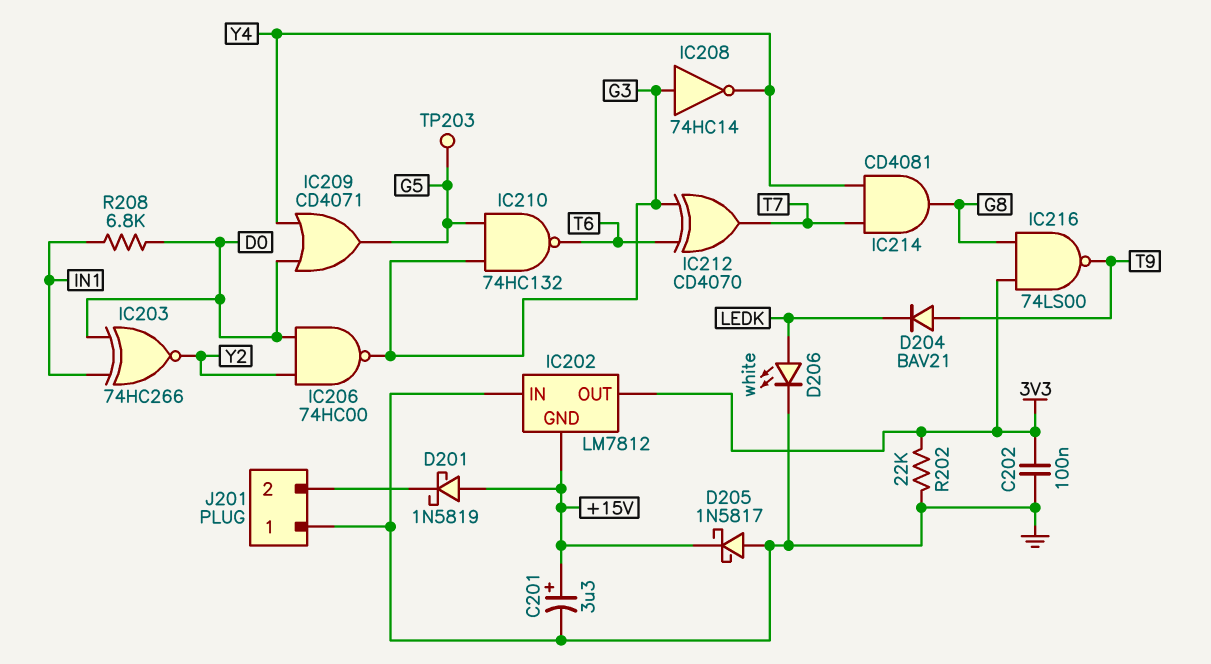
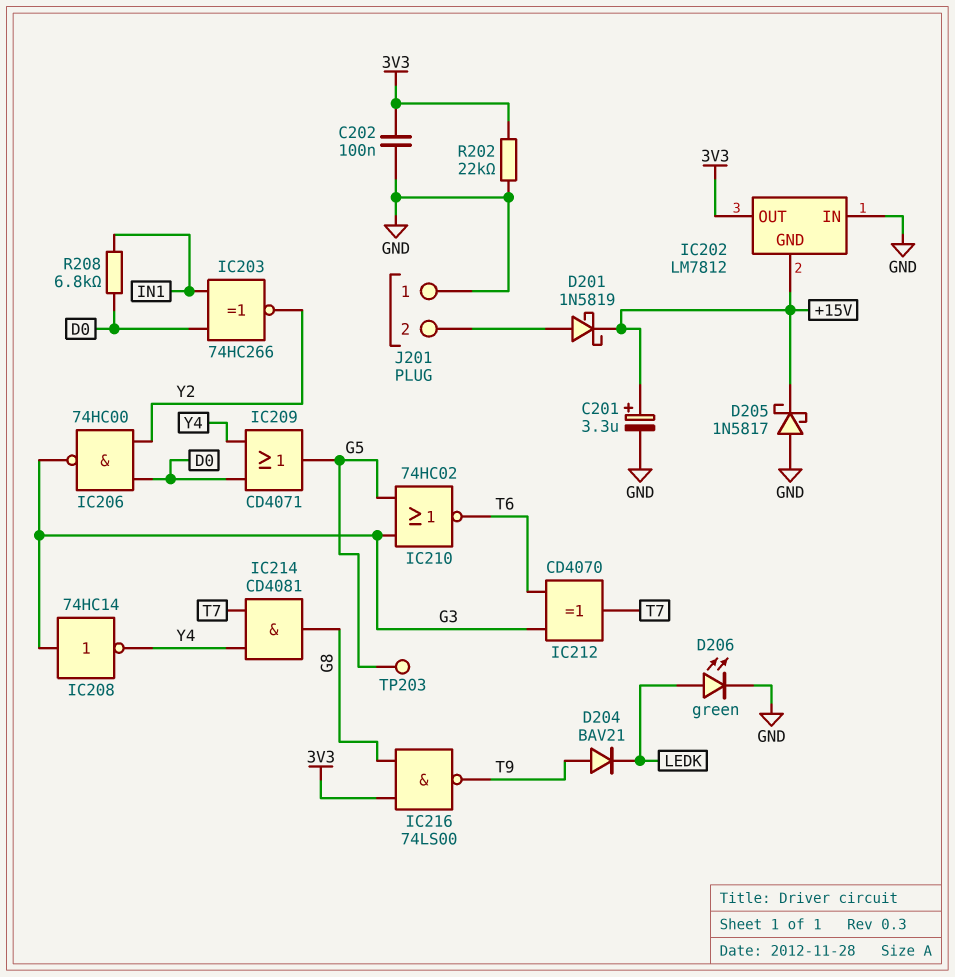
D201: schottky 1N5819 (A +15V, K J201/2) -> schottky 1N5819 (A J201/2, K +15V)
D206: LED white (A LEDK, K GND) -> LED green (A LEDK, K GND)
IC210: NAND 74HC132 (in G3, in G5, out T6) -> NOR 74HC02 (in G3, in G5, out T6)

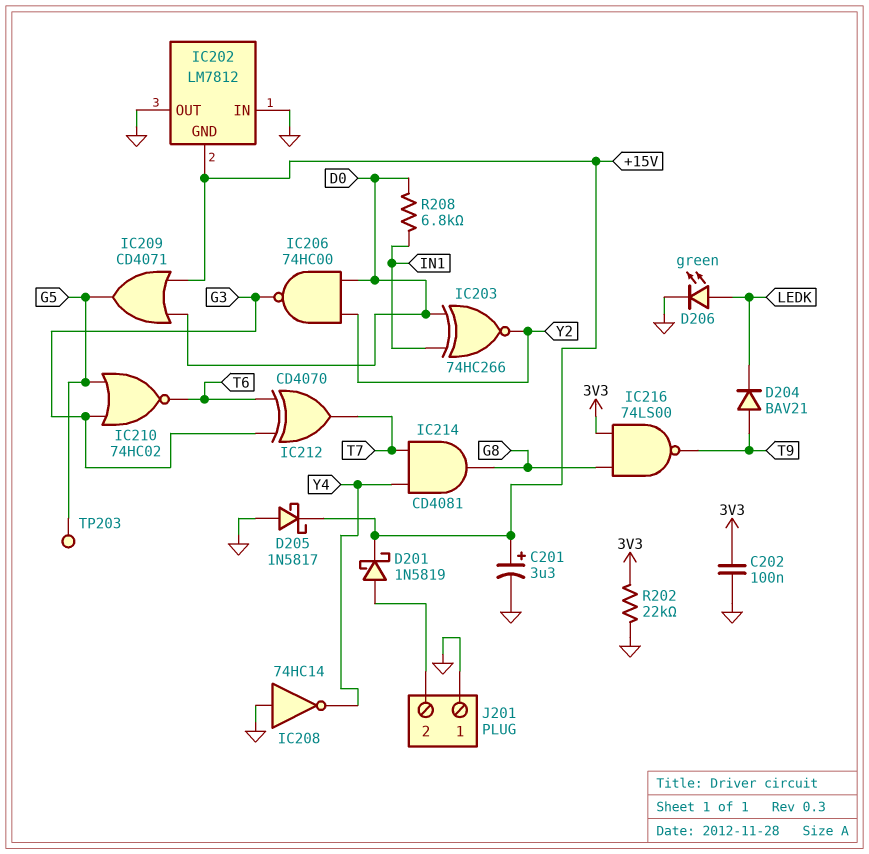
IC202 pin OUT: 3V3 -> GND
IC208: NOT 74HC14 (in G3, out Y4) -> NOT 74HC14 (in GND, out Y4)
IC209: OR CD4071 (in D0, in Y4, out G5) -> OR CD4071 (in +15V, in D0, out G5)

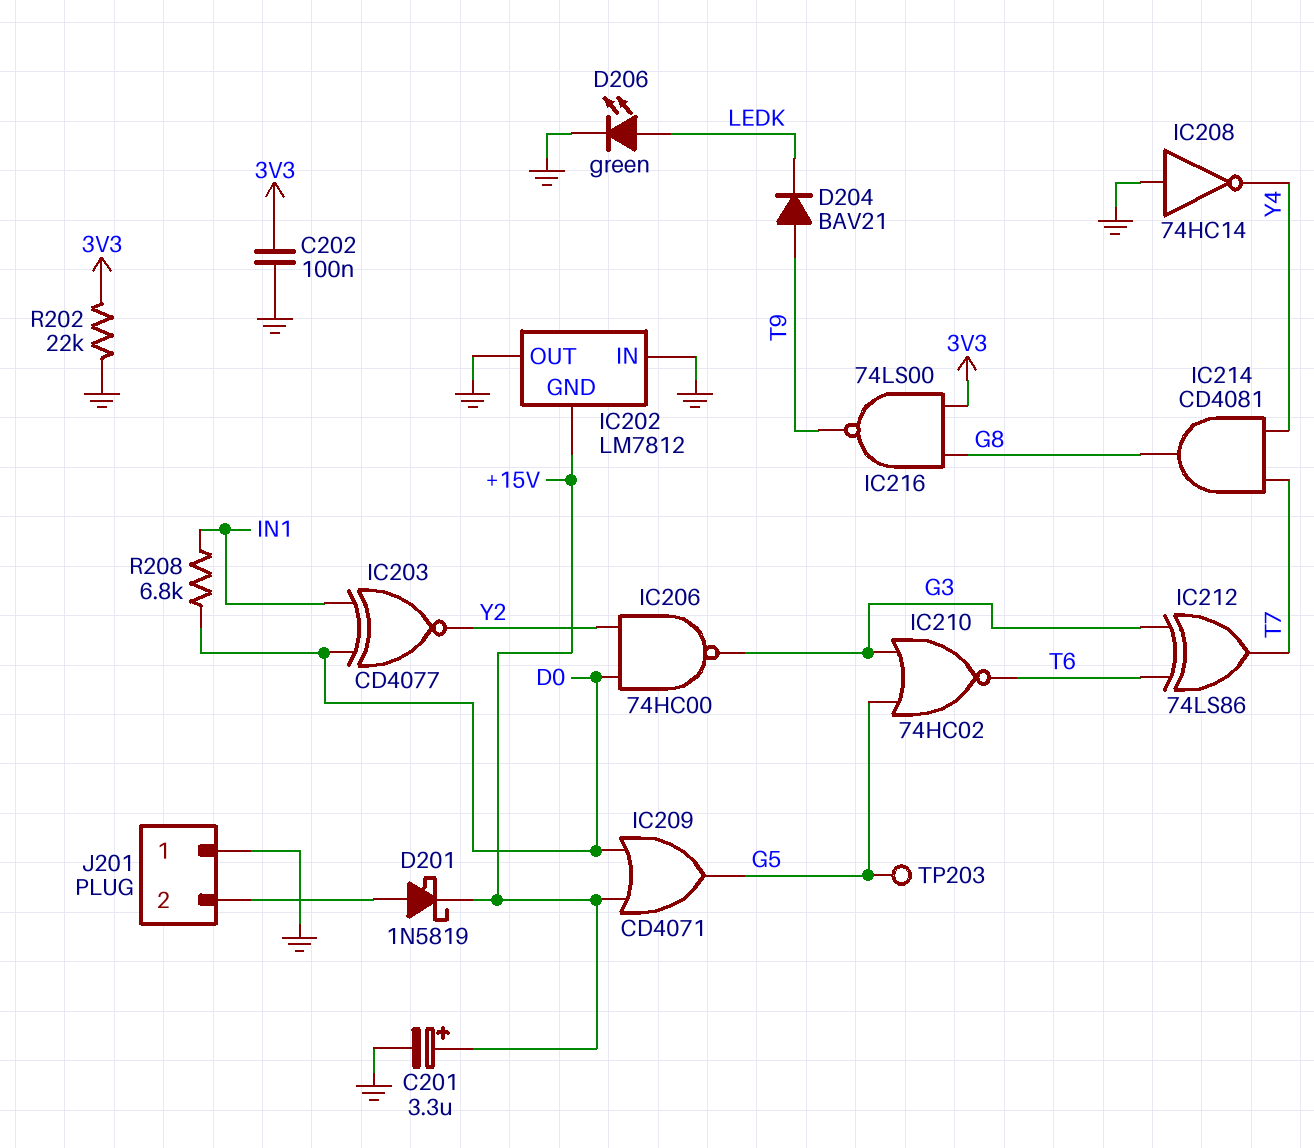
D205: schottky 1N5817 (A GND, K +15V) -> none
IC203: XNOR 74HC266 (in D0, in IN1, out Y2) -> XNOR CD4077 (in D0, in IN1, out Y2)
IC212: XOR CD4070 (in G3, in T6, out T7) -> XOR 74LS86 (in G3, in T6, out T7)

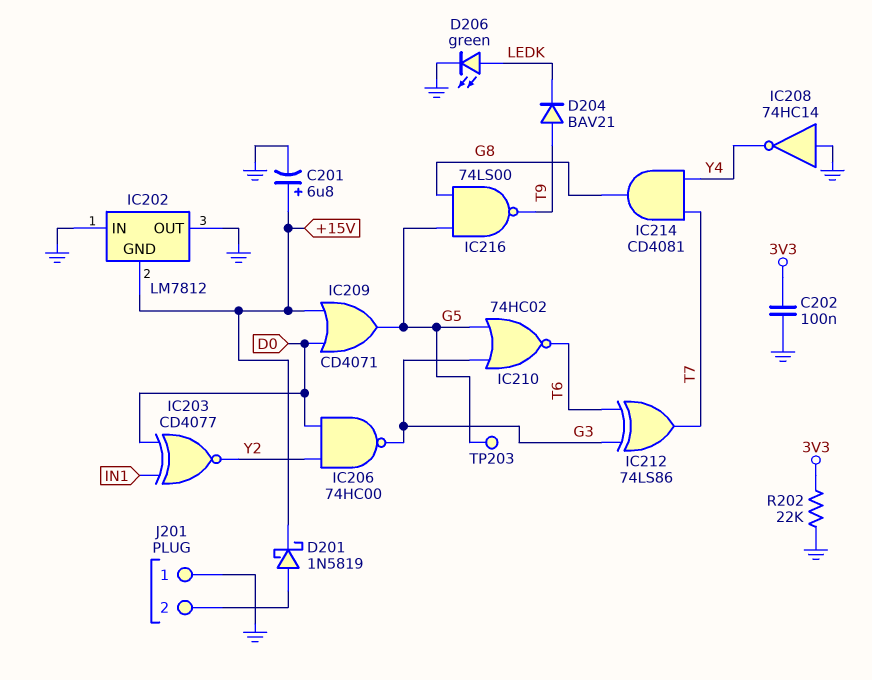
C201: 3.3uF (plus +15V, minus GND) -> 6.8uF (plus +15V, minus GND)
IC216: NAND 74LS00 (in 3V3, in G8, out T9) -> NAND 74LS00 (in G5, in G8, out T9)
R208: 6.8k (D0, IN1) -> none

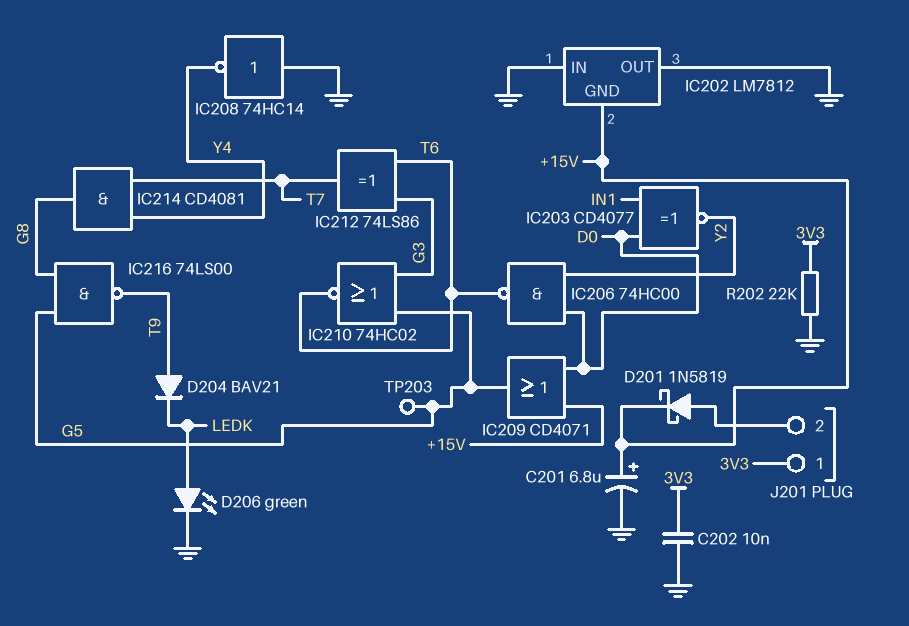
C202: 100nF (3V3, GND) -> 10nF (3V3, GND)
IC206: NAND 74HC00 (in D0, in Y2, out G3) -> NAND 74HC00 (in D0, in Y2, out T6)
J201 pin 1: GND -> 3V3

